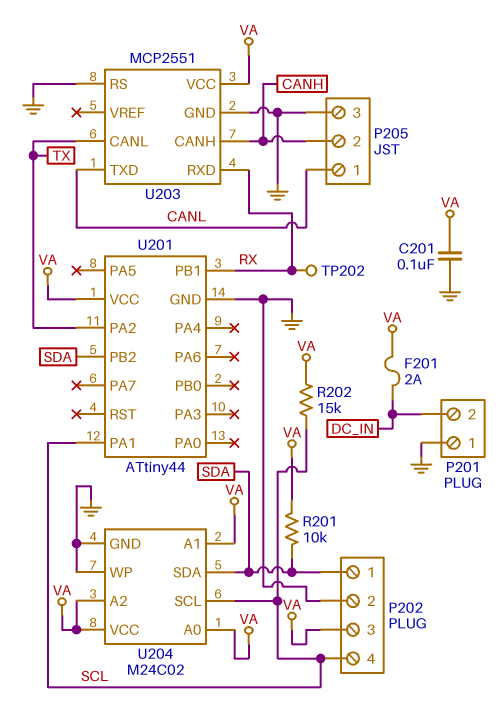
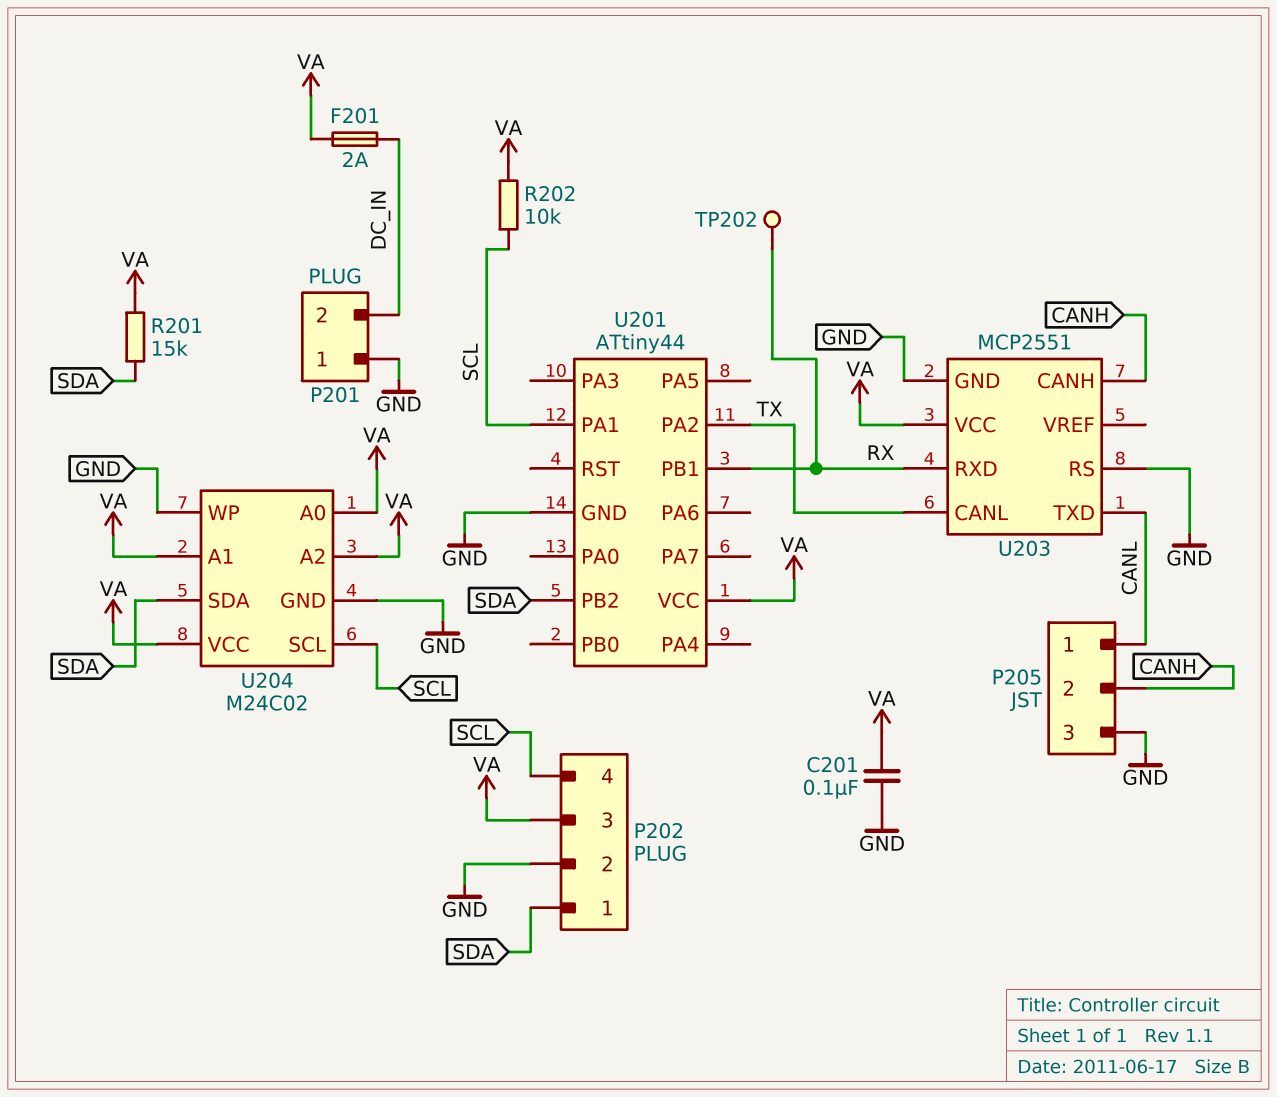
R201: 10k (SDA, VA) -> 15k (SDA, VA)
R202: 15k (SCL, VA) -> 10k (SCL, VA)

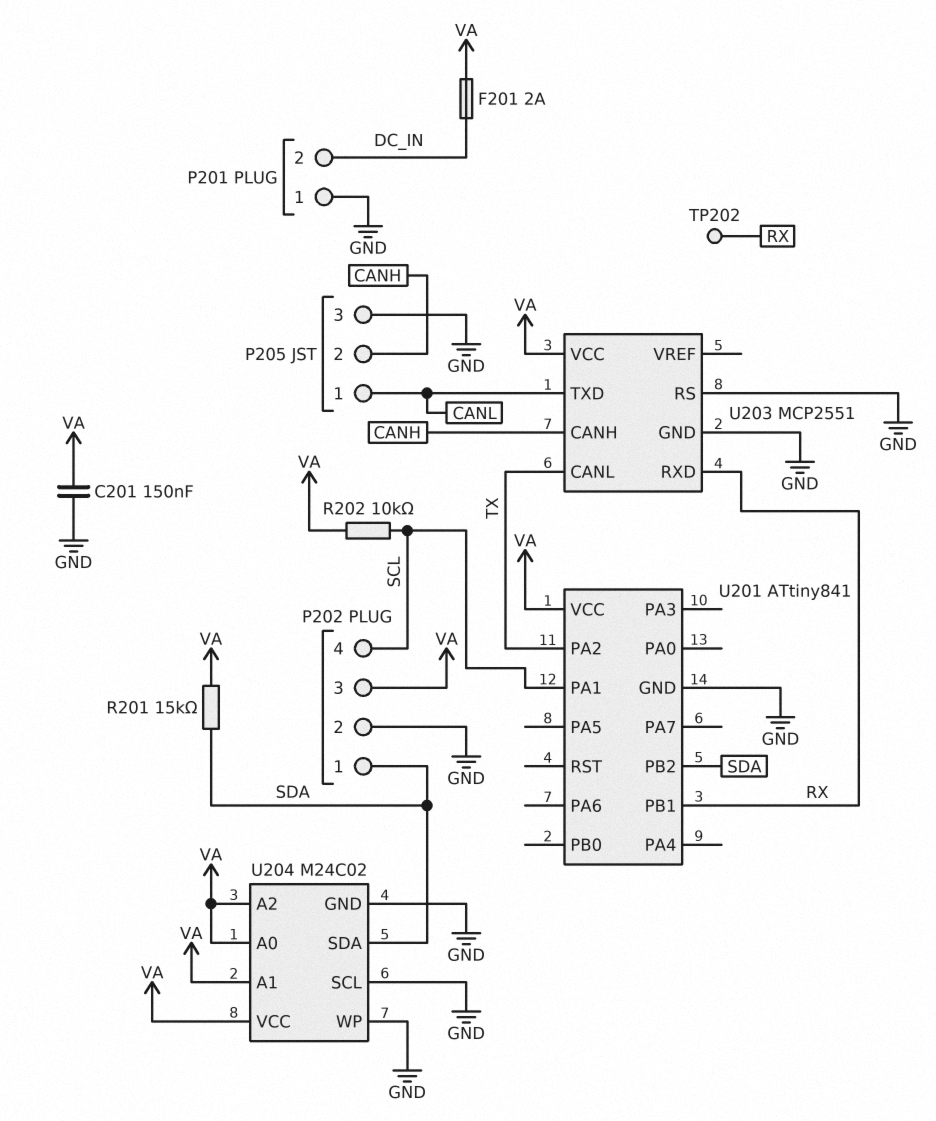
C201: 100nF (GND, VA) -> 150nF (GND, VA)
U201: ATtiny44 -> ATtiny841
U204 pin SCL: SCL -> GND

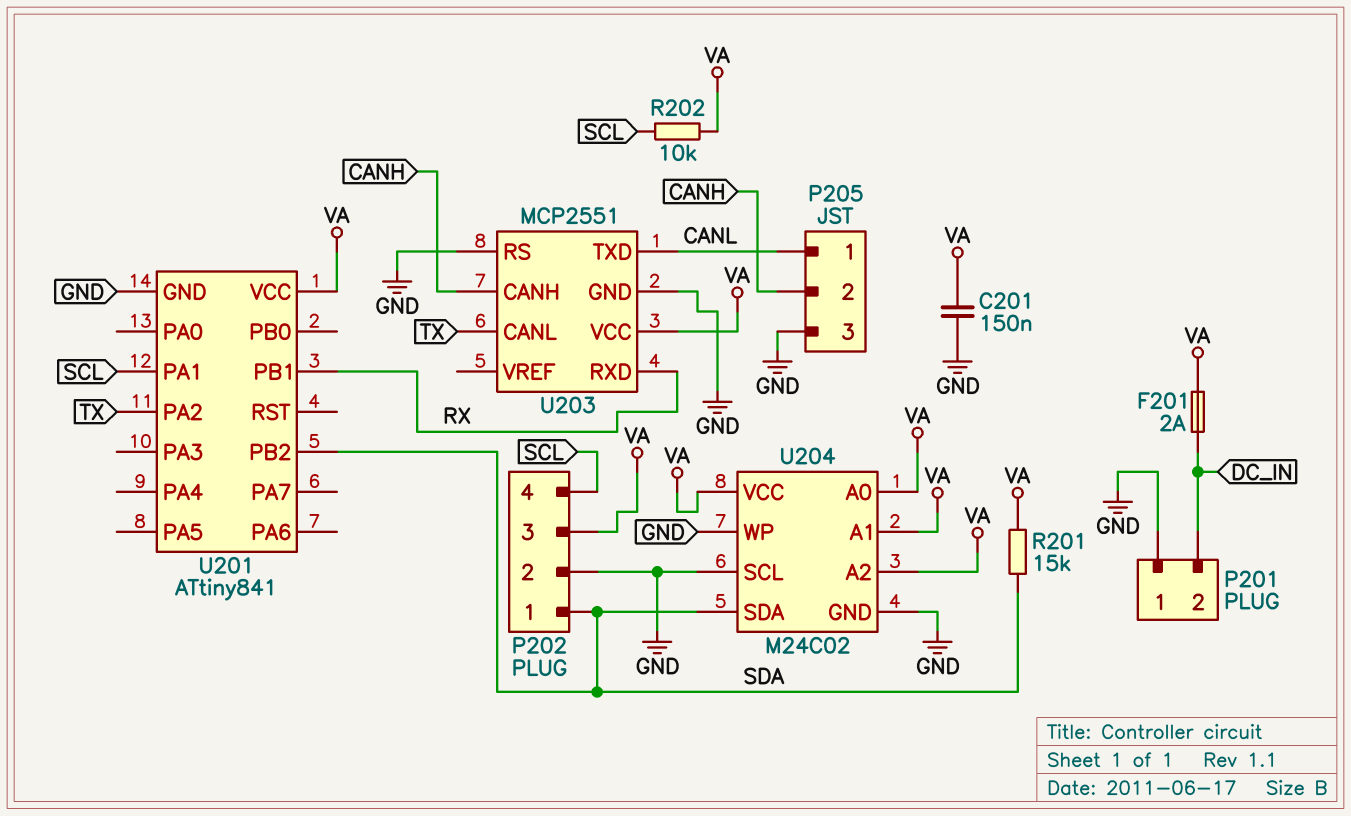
TP202: test point (RX) -> none

